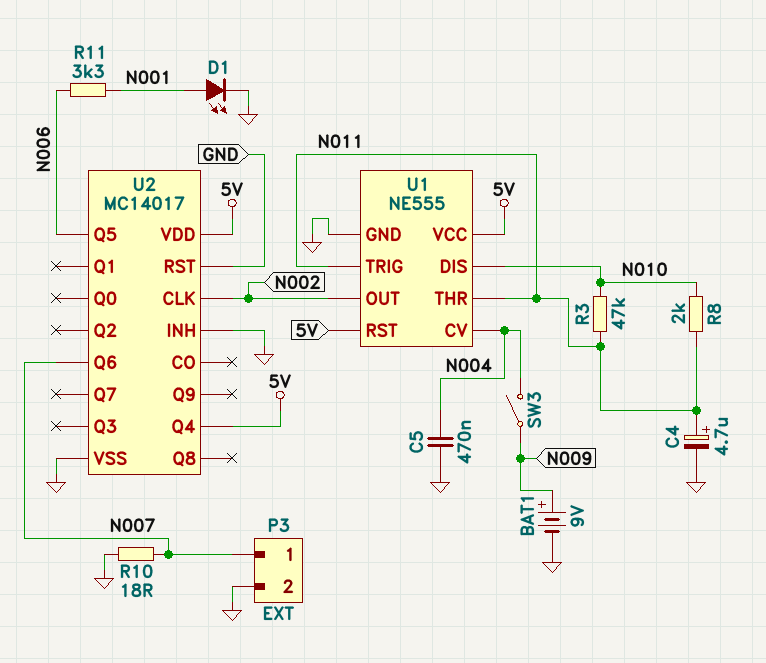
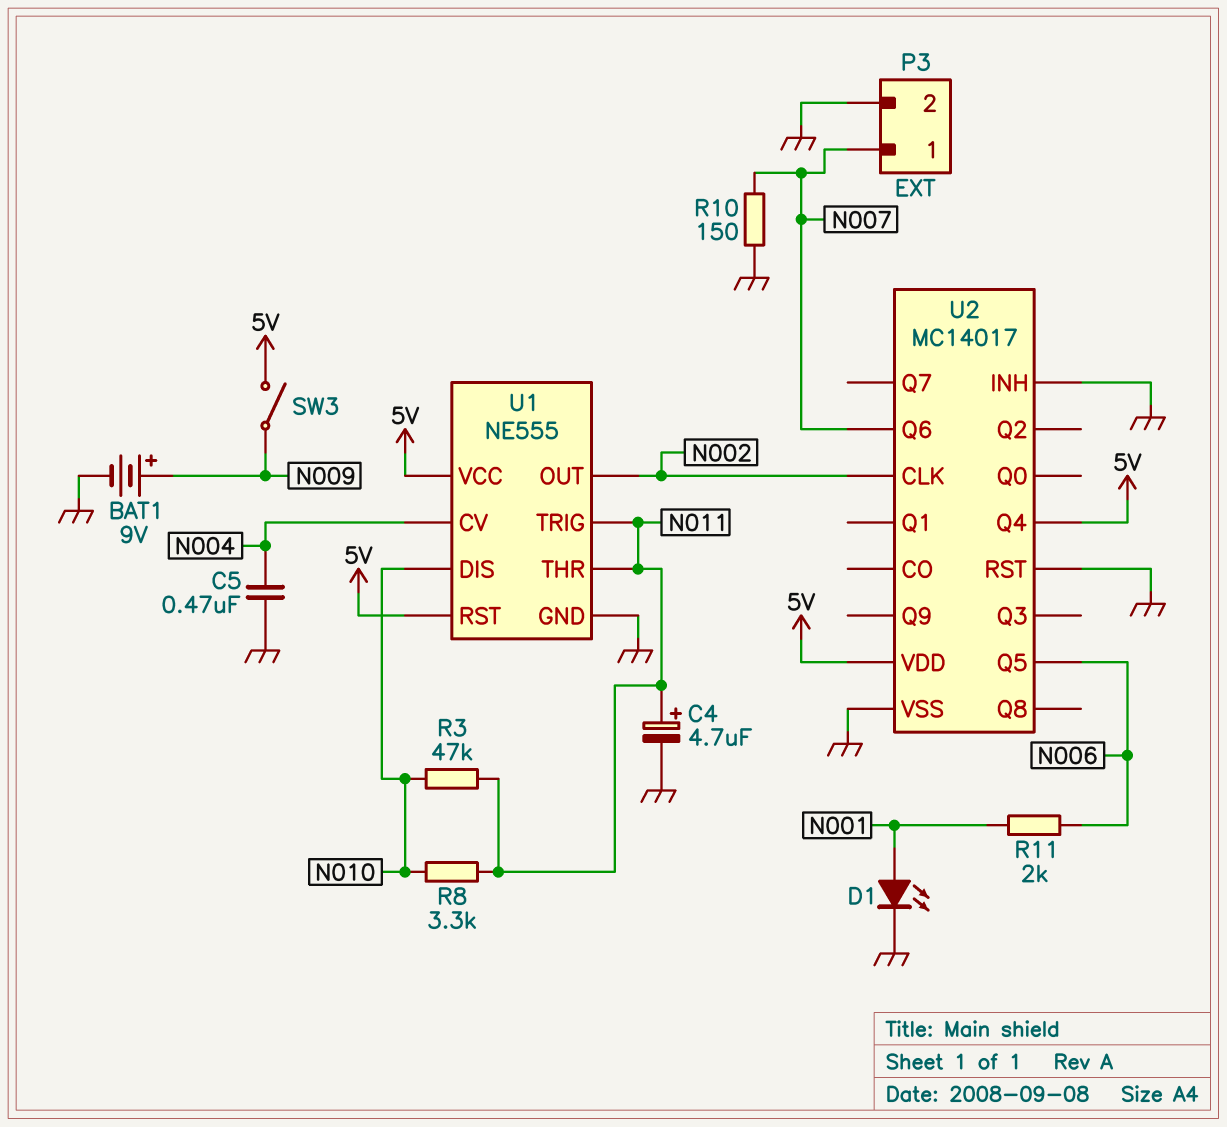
R8: 2k (N010, N011) -> 3.3k (N010, N011)
R10: 18 (GND, N007) -> 150 (GND, N007)
R11: 3.3k (N001, N006) -> 2k (N001, N006)
SW3: switch (N004, N009) -> switch (5V, N009)

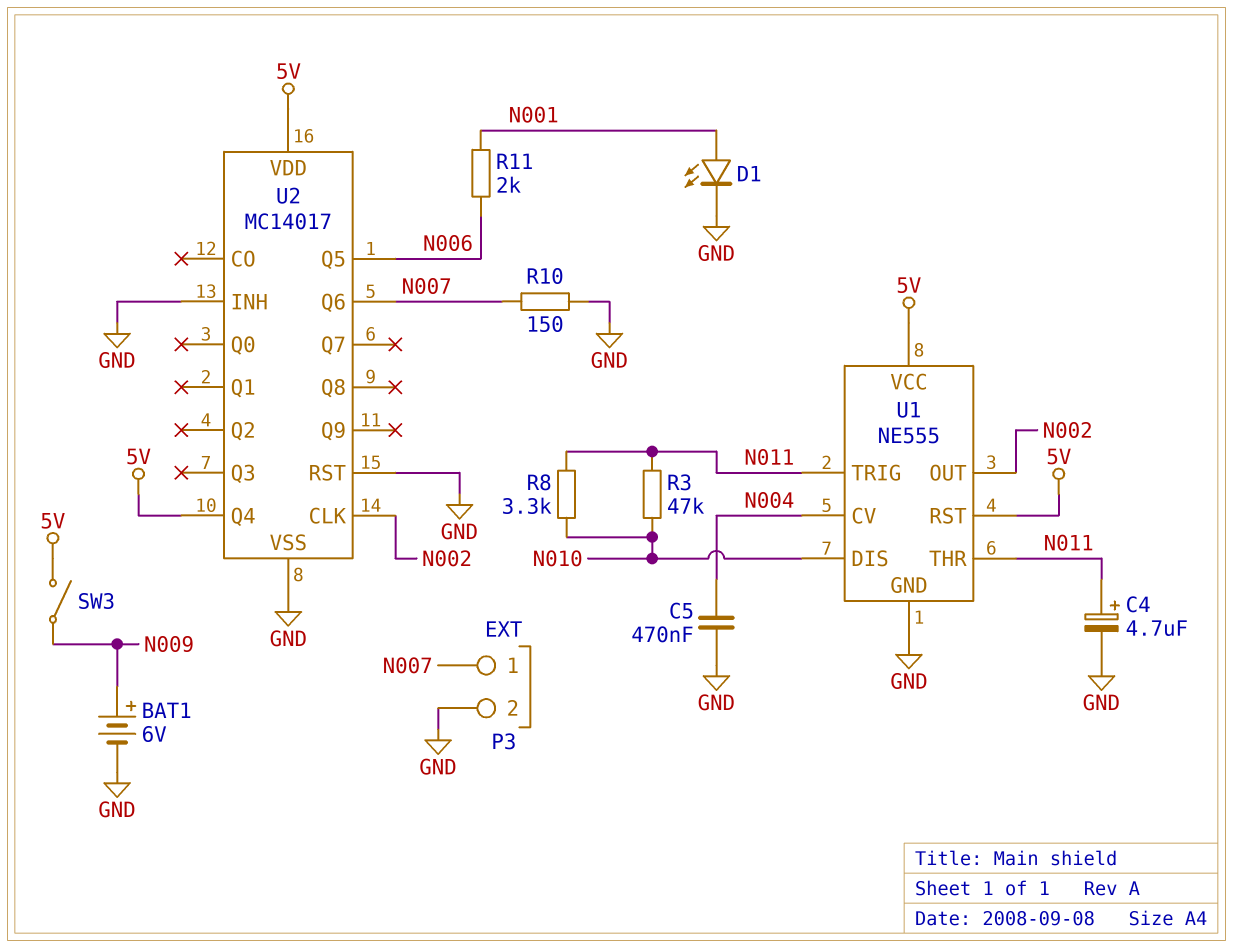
BAT1: 9V (plus N009, minus GND) -> 6V (plus N009, minus GND)

